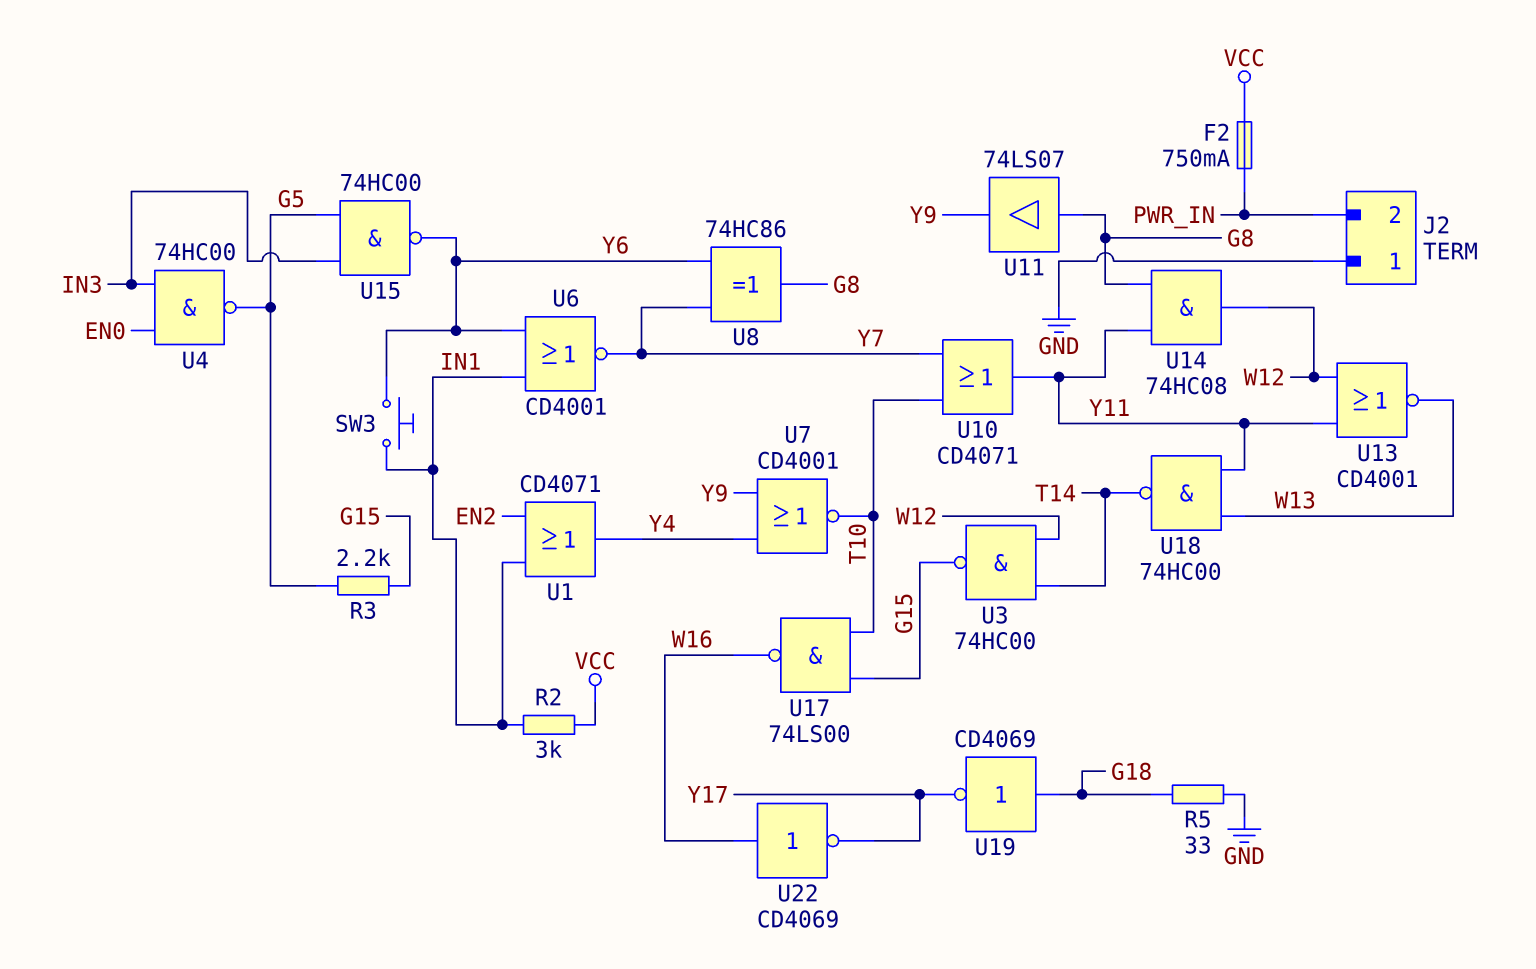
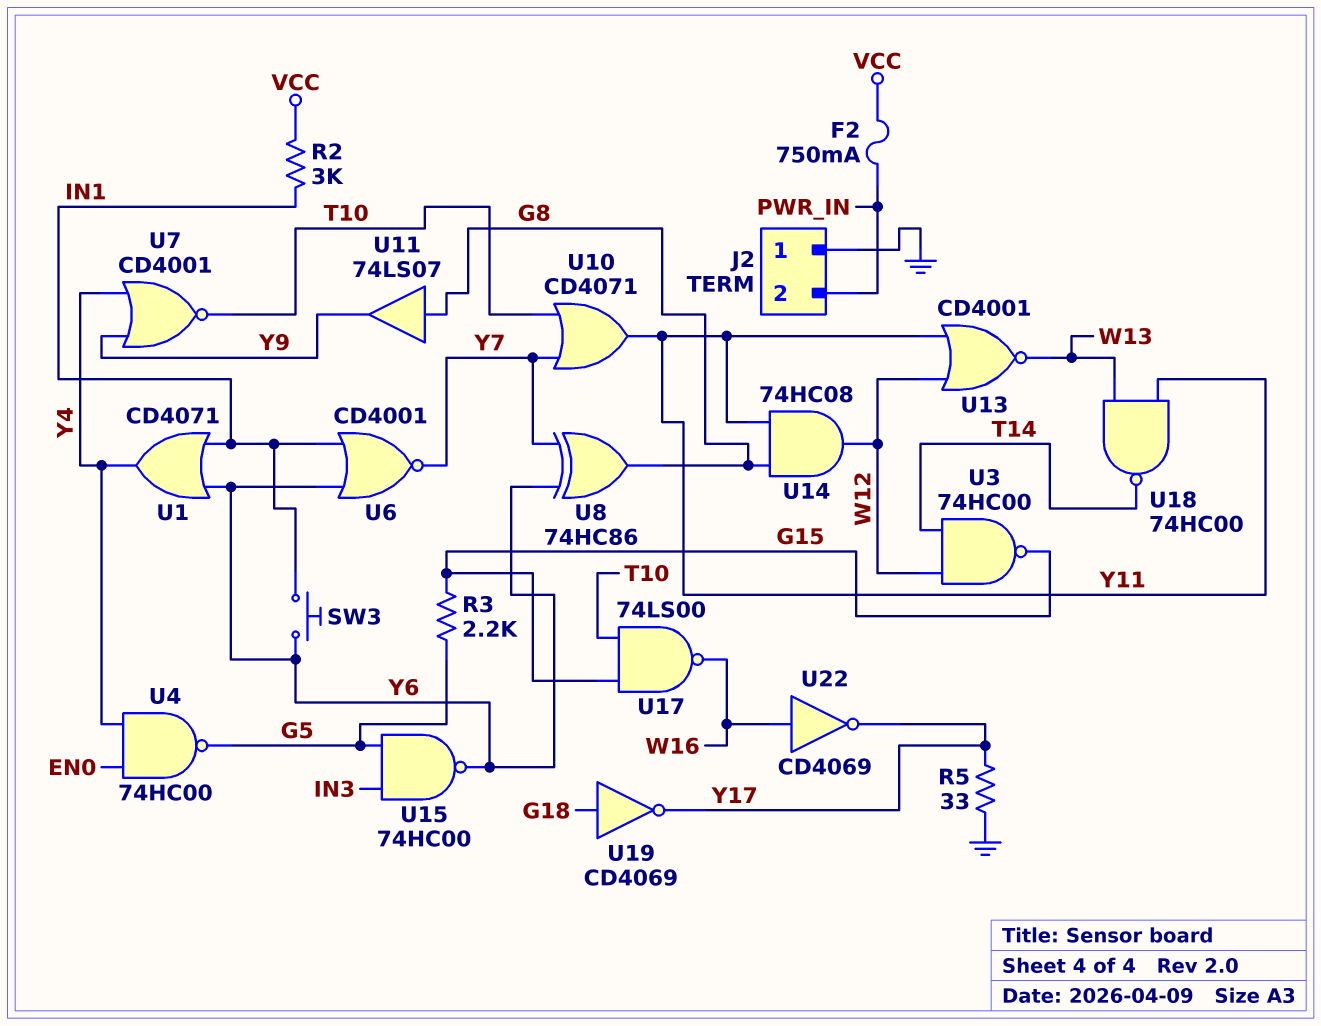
R5: 33 (G18, GND) -> 33 (GND, Y17)
U1: OR CD4071 (in EN2, in IN1, out Y4) -> OR CD4071 (in IN1, in Y6, out Y4)
U4: NAND 74HC00 (in EN0, in IN3, out G5) -> NAND 74HC00 (in EN0, in Y4, out G5)

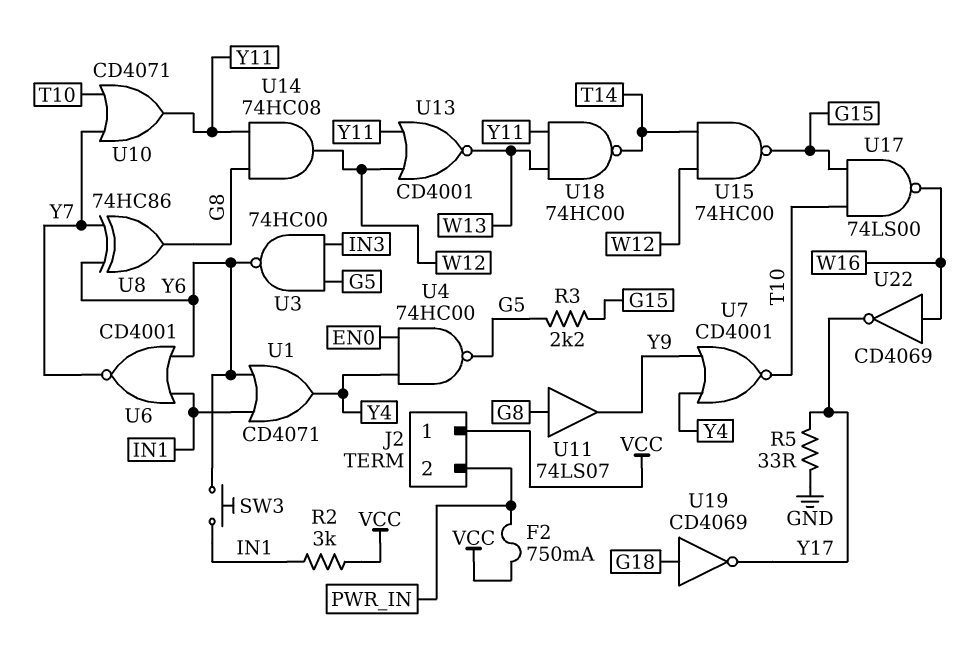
J2 pin 1: GND -> VCC
U3: NAND 74HC00 (in T14, in W12, out G15) -> NAND 74HC00 (in G5, in IN3, out Y6)
U15: NAND 74HC00 (in G5, in IN3, out Y6) -> NAND 74HC00 (in T14, in W12, out G15)

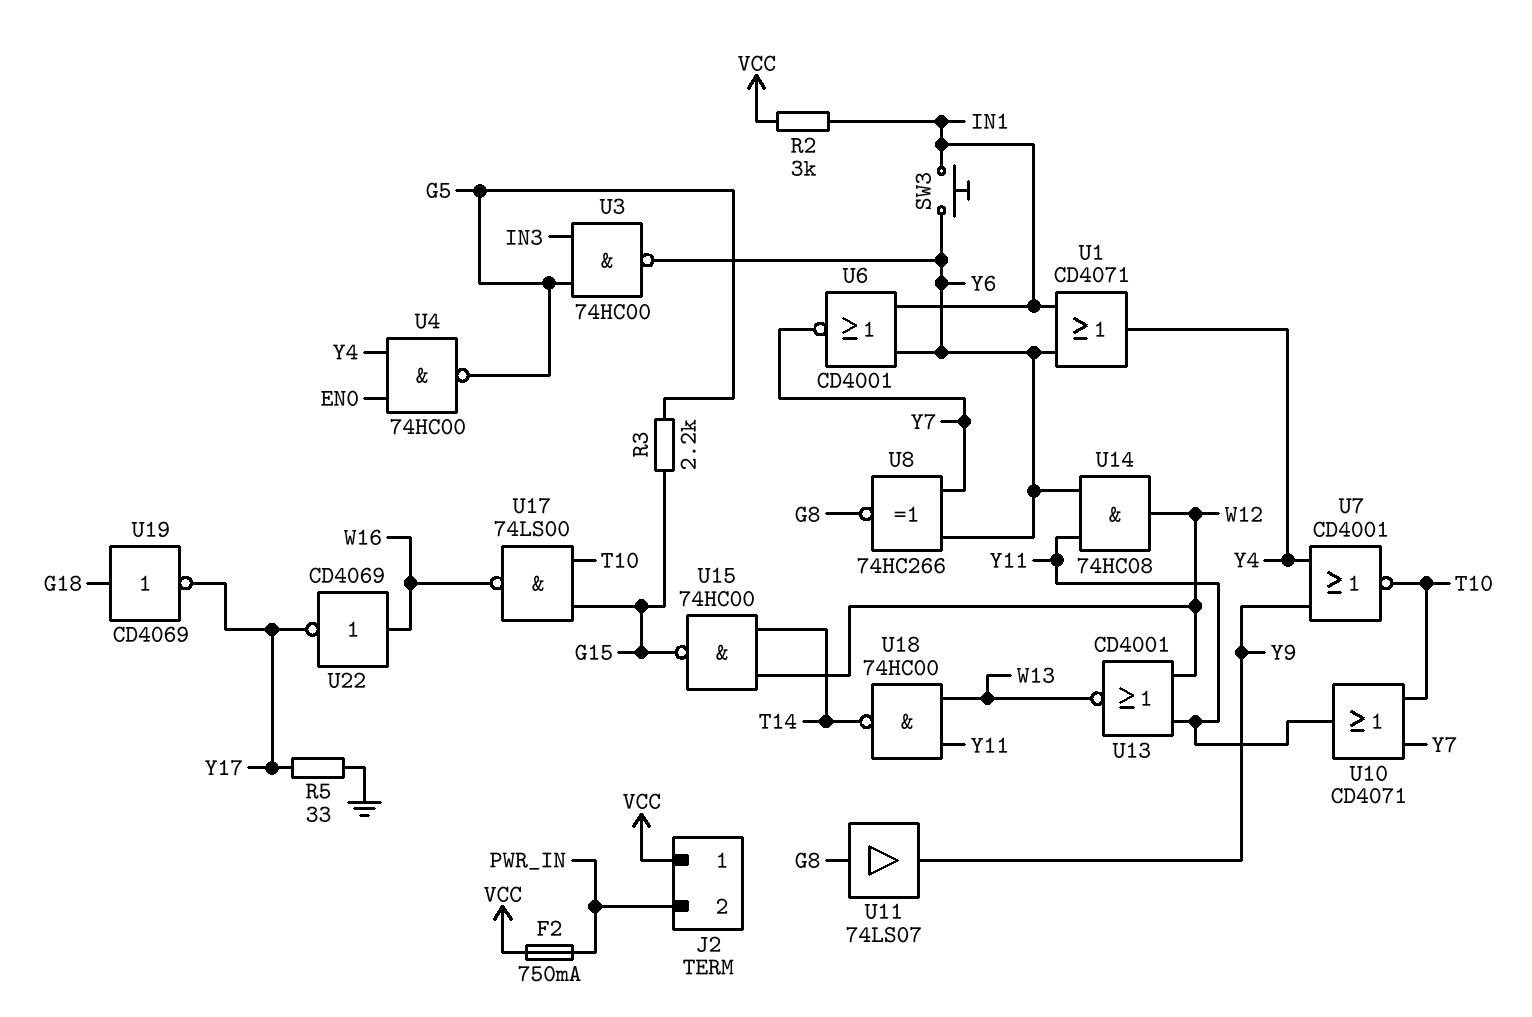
U8: XOR 74HC86 (in Y6, in Y7, out G8) -> XNOR 74HC266 (in Y6, in Y7, out G8)
U14: AND 74HC08 (in G8, in Y11, out W12) -> AND 74HC08 (in Y6, in Y11, out W12)

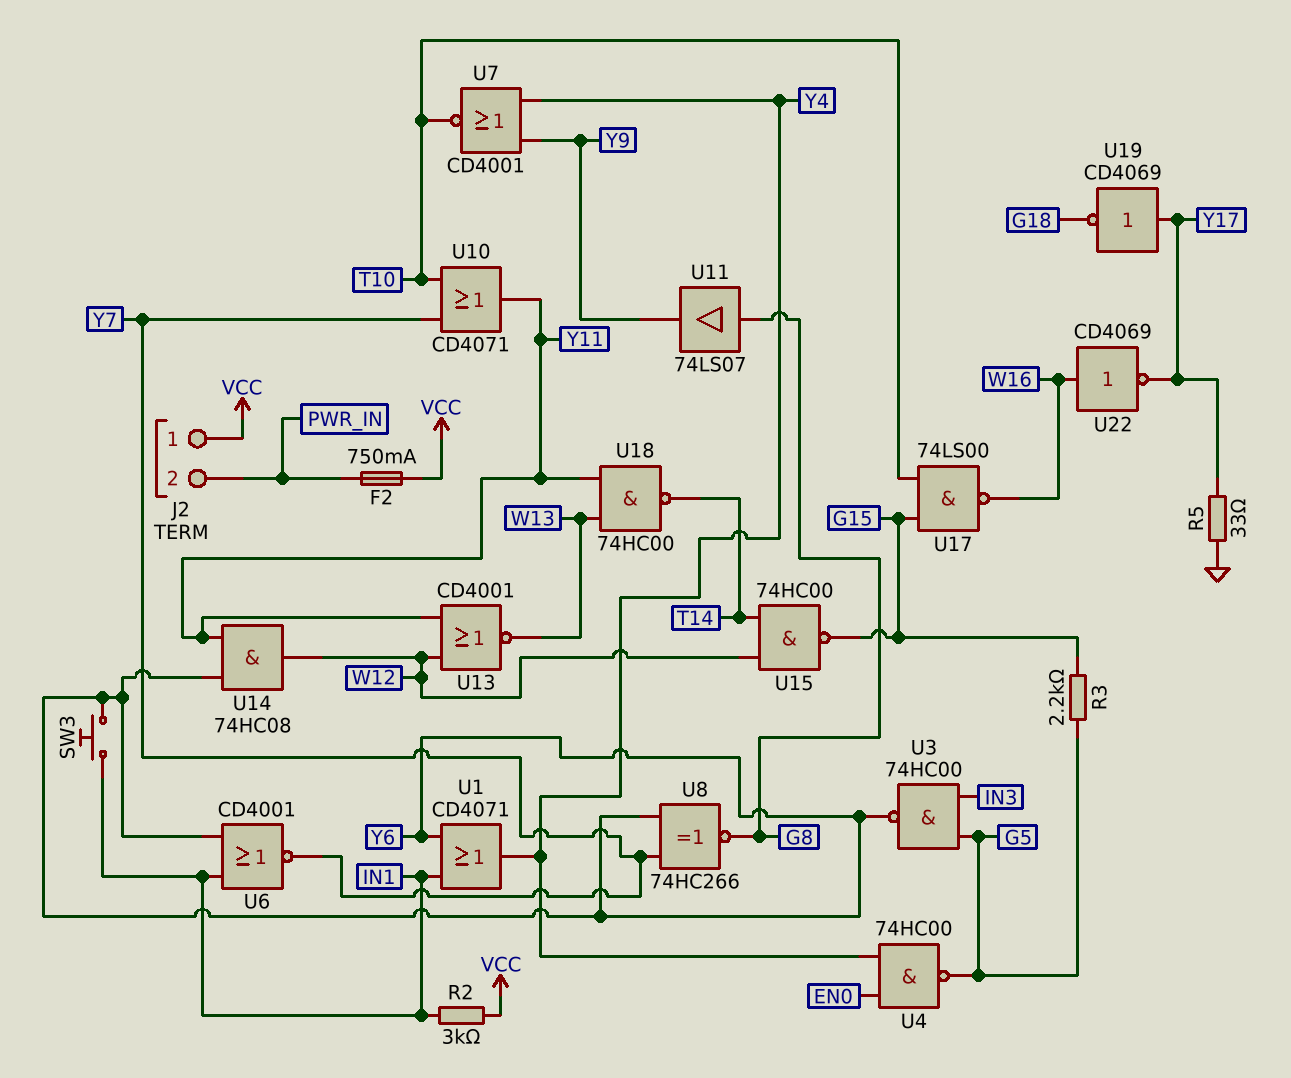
U19: NOT CD4069 (in G18, out Y17) -> NOT CD4069 (in Y17, out G18)

